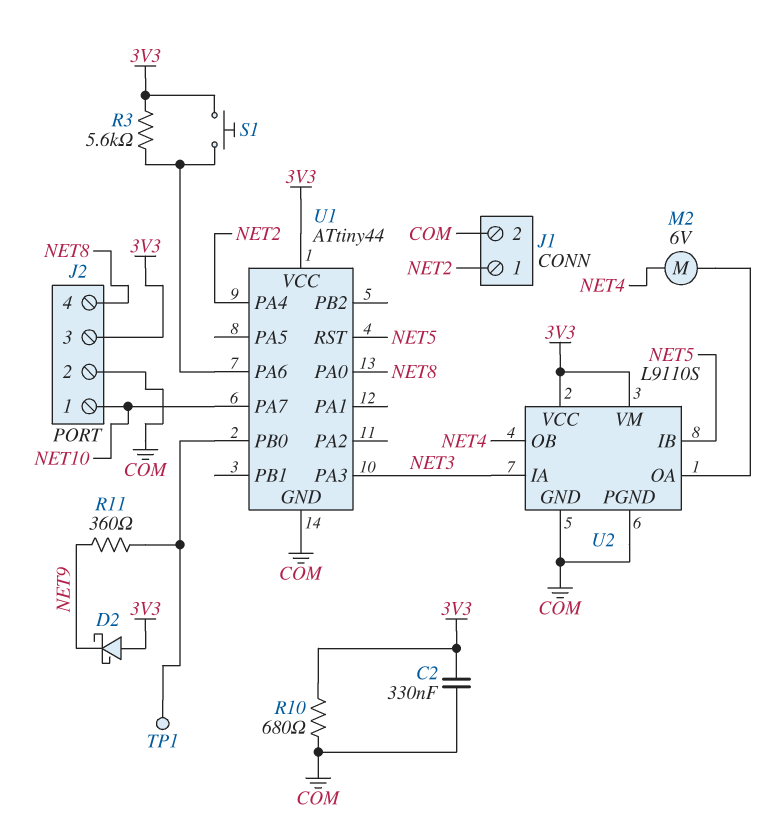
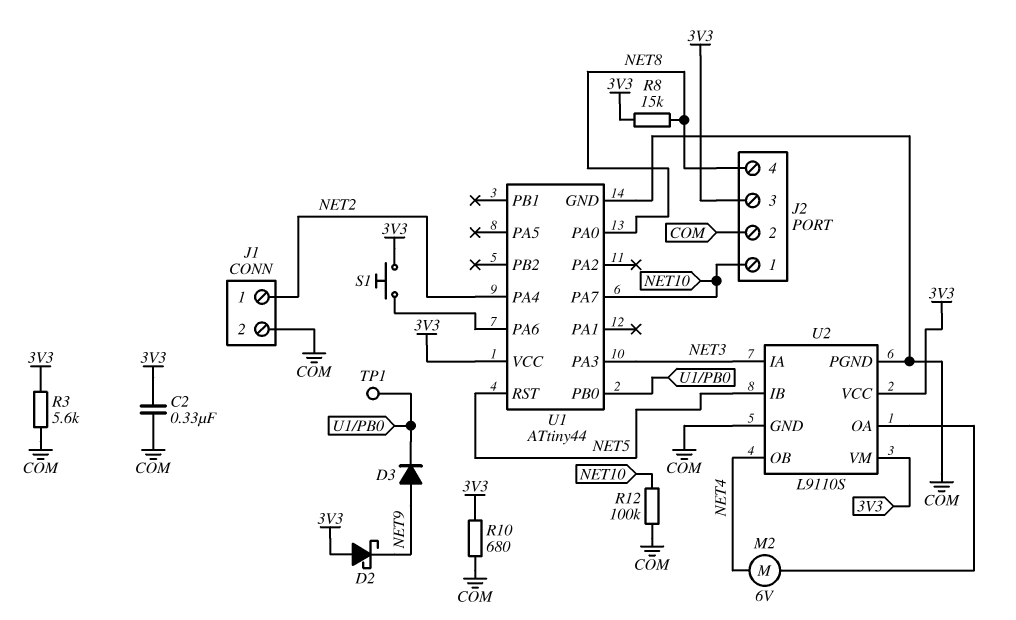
D3: none -> diode (A NET9, K U1/PB0)
R3: 5.6k (3V3, U1/PA6) -> 5.6k (3V3, COM)
R8: none -> 15k (3V3, NET8)
R11: 360 (NET9, U1/PB0) -> none
R12: none -> 100k (COM, NET10)

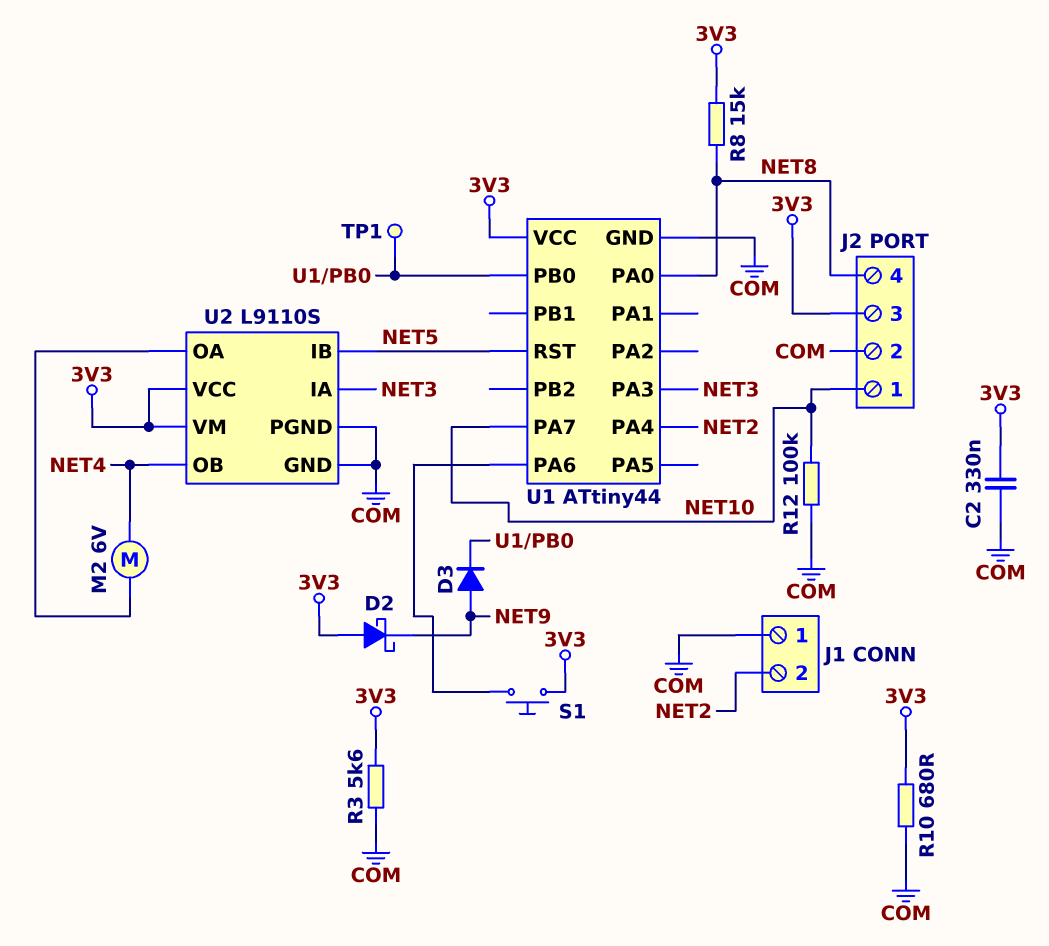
J1 pin 1: NET2 -> COM
J1 pin 2: COM -> NET2

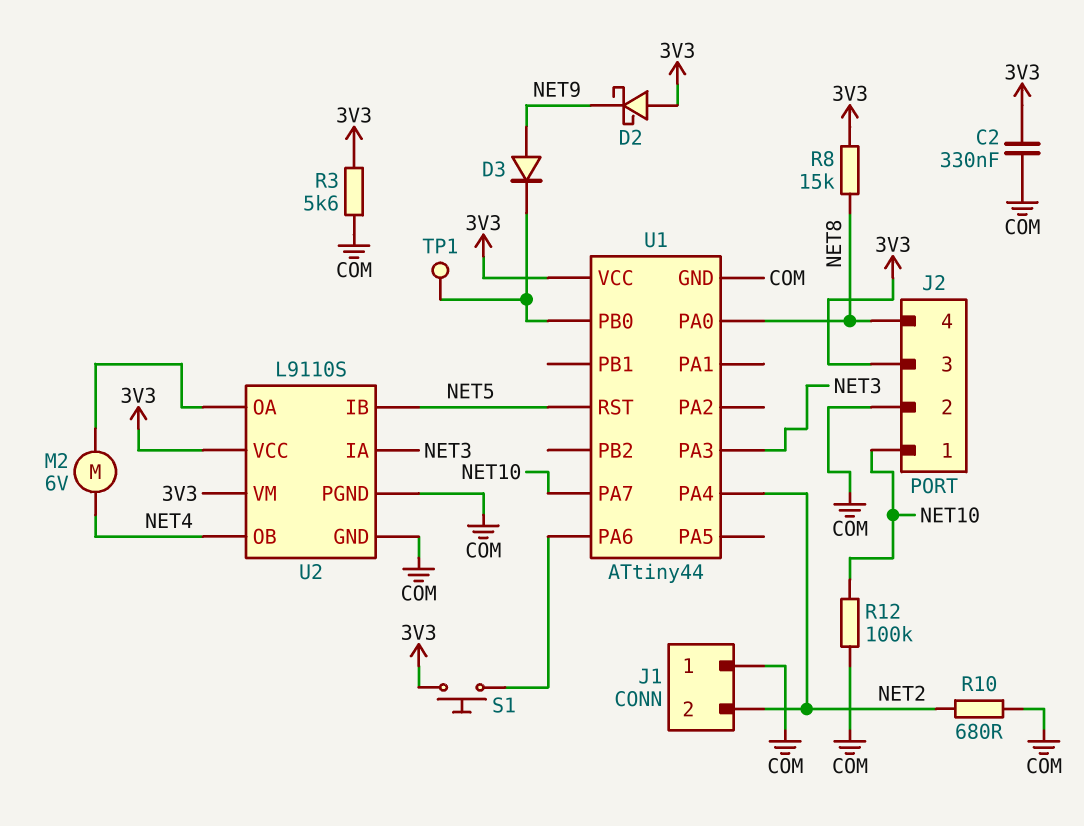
R10: 680 (3V3, COM) -> 680 (COM, NET2)

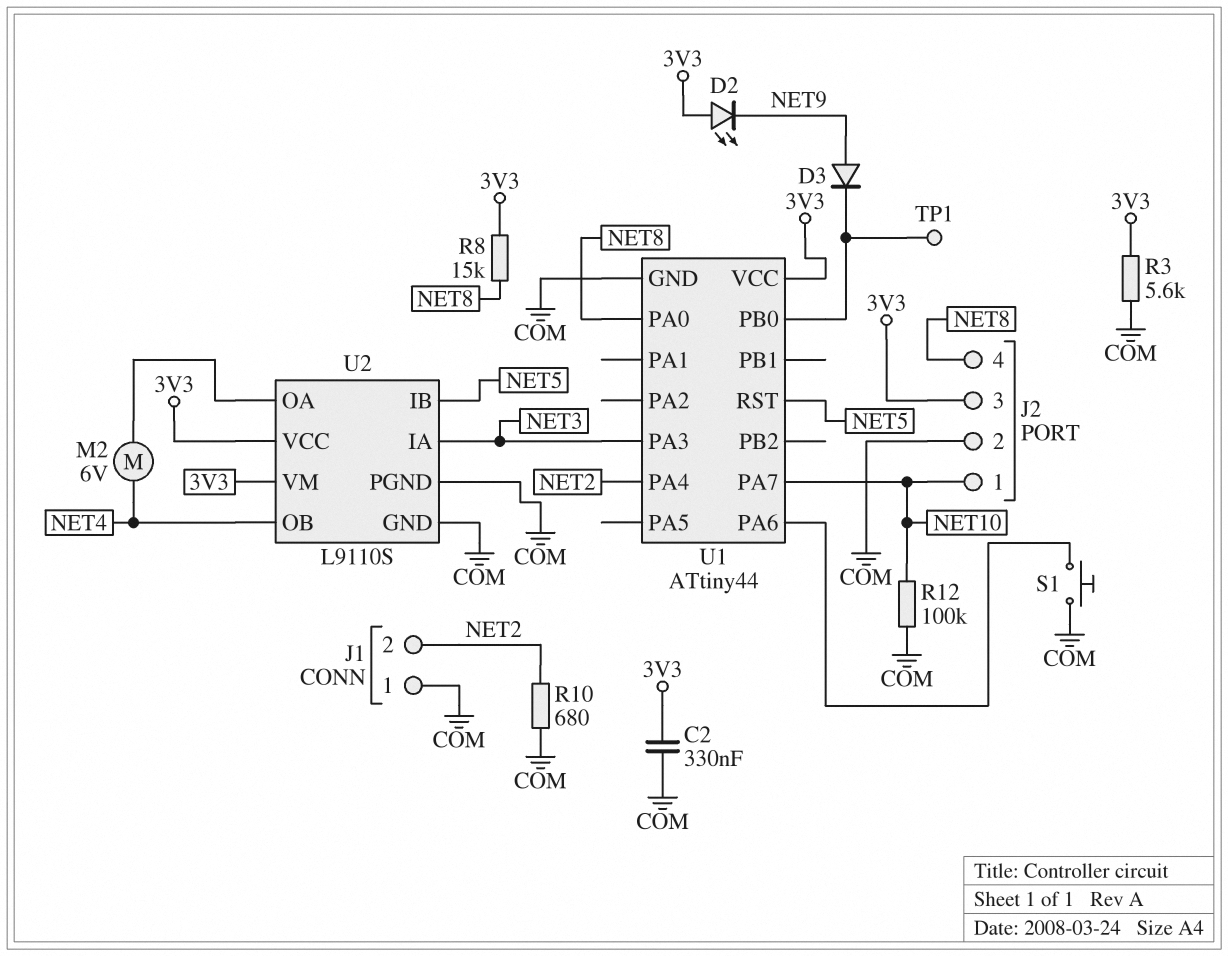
D2: schottky (A 3V3, K NET9) -> LED (A 3V3, K NET9)
S1: button (3V3, U1/PA6) -> button (COM, U1/PA6)

